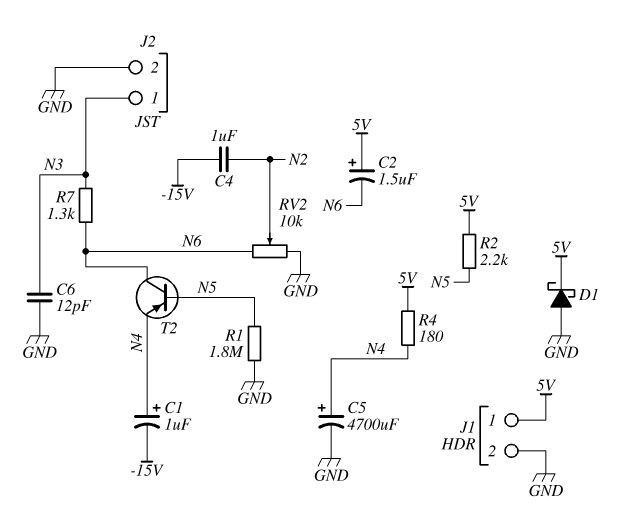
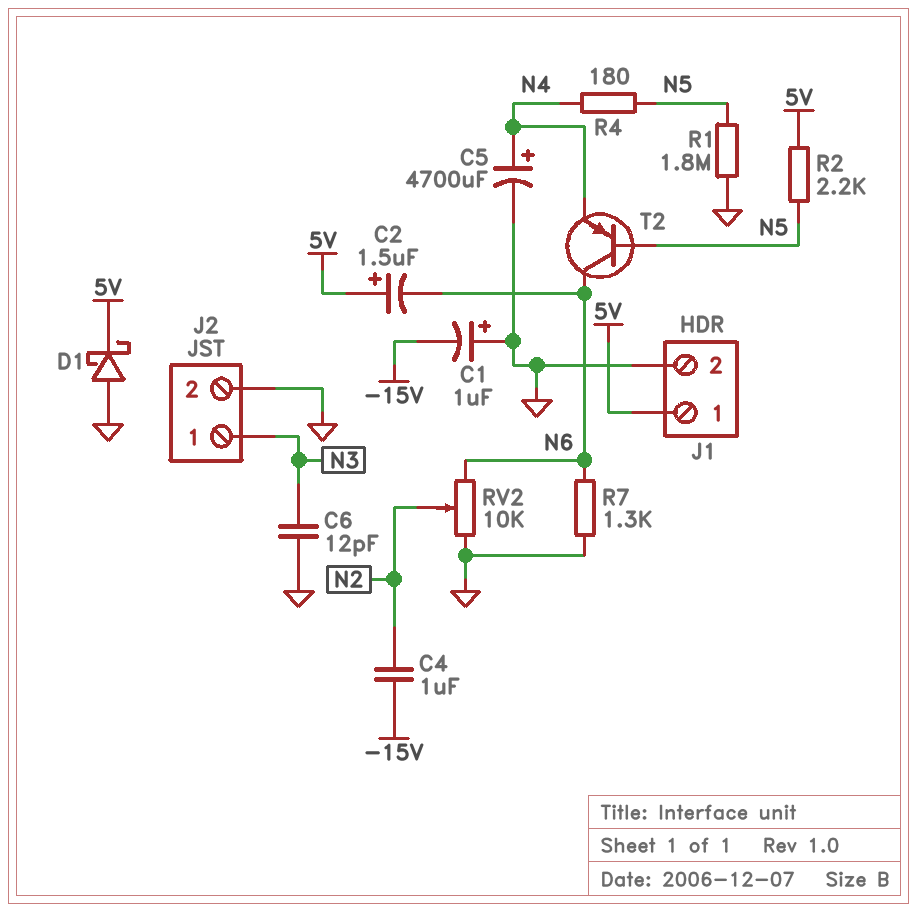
C1: 1uF (plus N4, minus -15V) -> 1uF (plus GND, minus -15V)
R4: 180 (5V, N4) -> 180 (N4, N5)
R7: 1.3k (N3, N6) -> 1.3k (GND, N6)

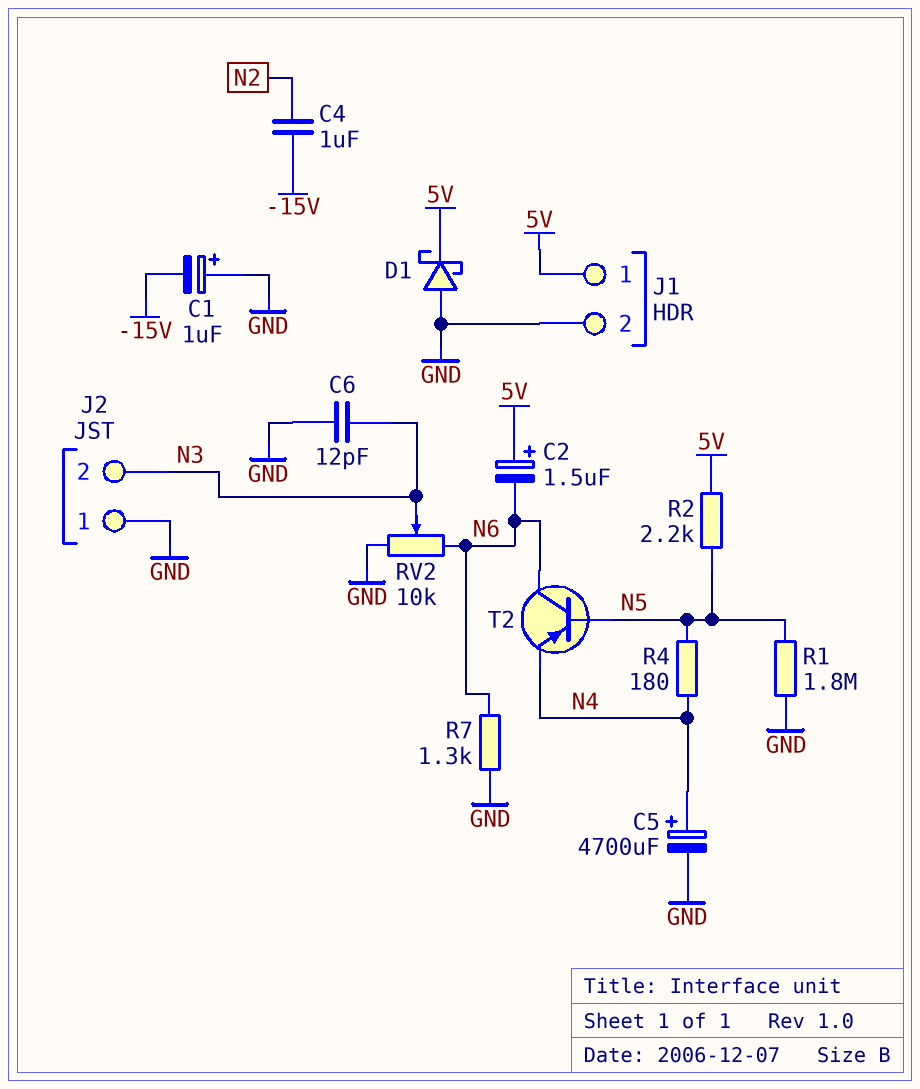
J2 pin 1: N3 -> GND
J2 pin 2: GND -> N3
RV2: 10k (GND, N6, wiper N2) -> 10k (GND, N6, wiper N3)

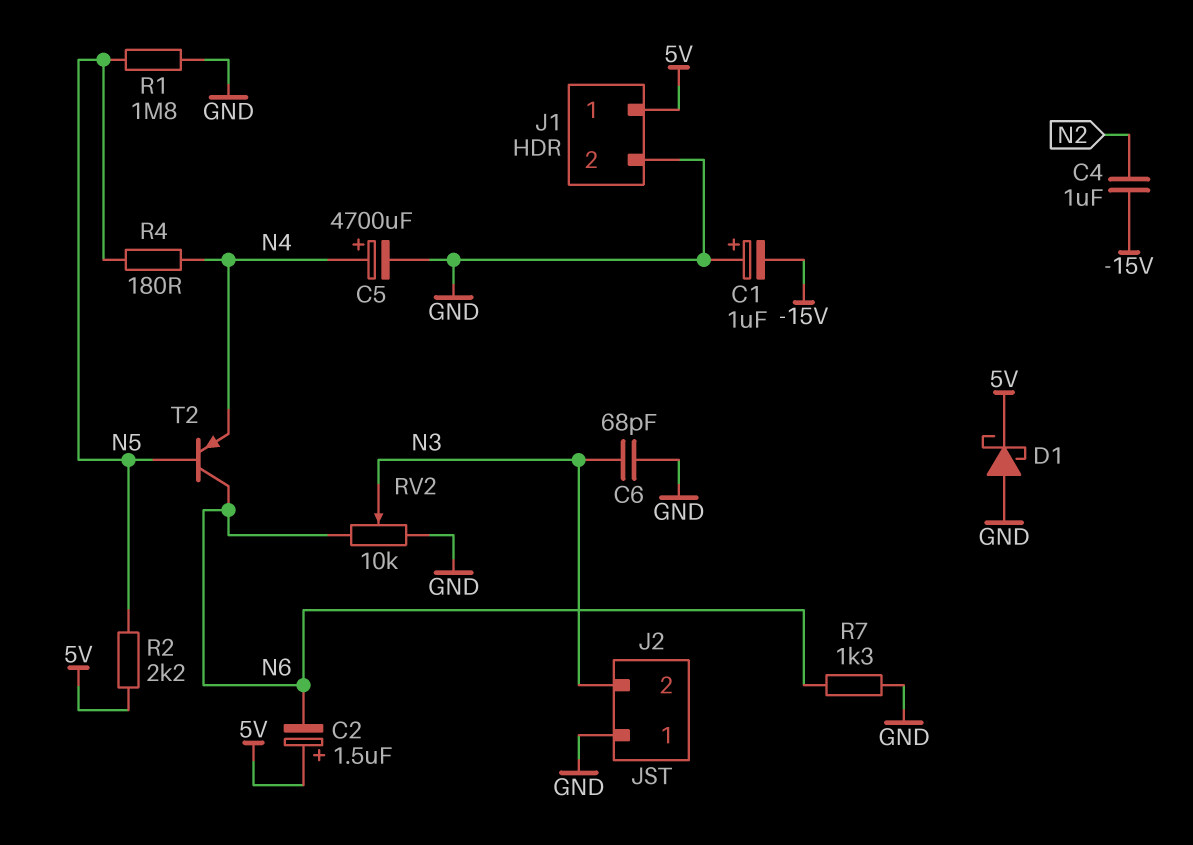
C6: 12pF (GND, N3) -> 68pF (GND, N3)

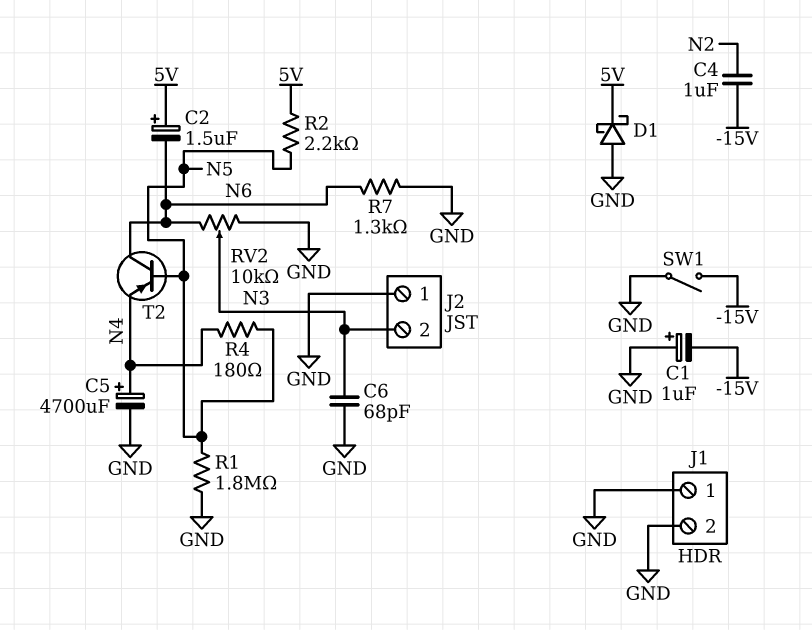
J1 pin 1: 5V -> GND
SW1: none -> switch (-15V, GND)

